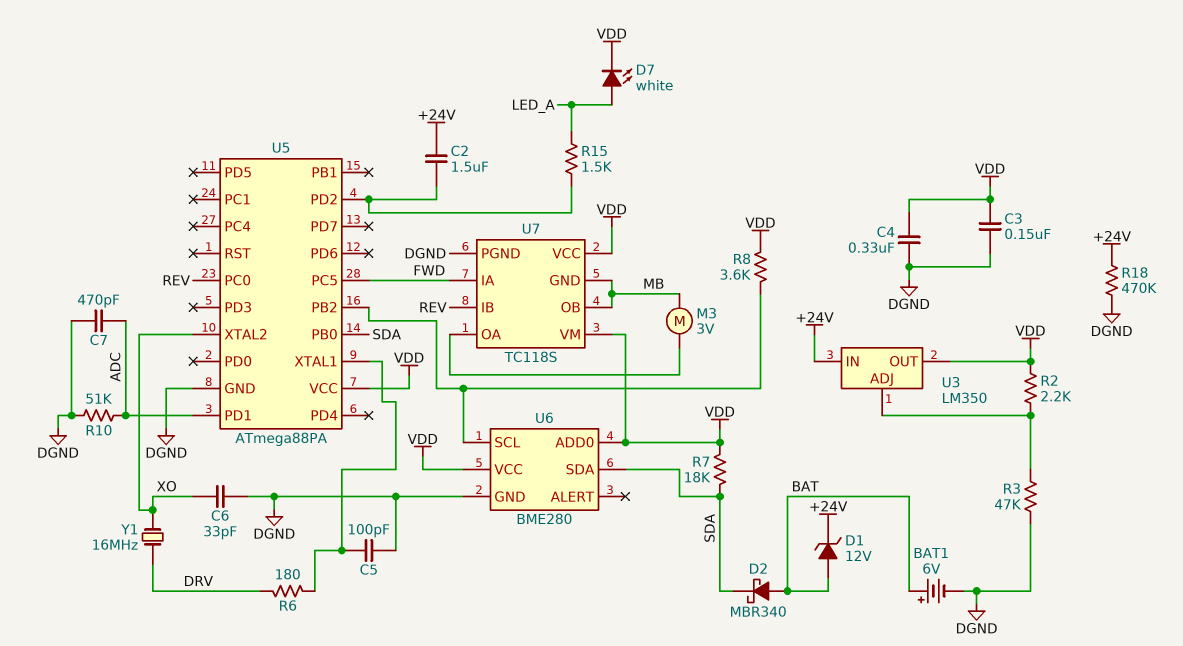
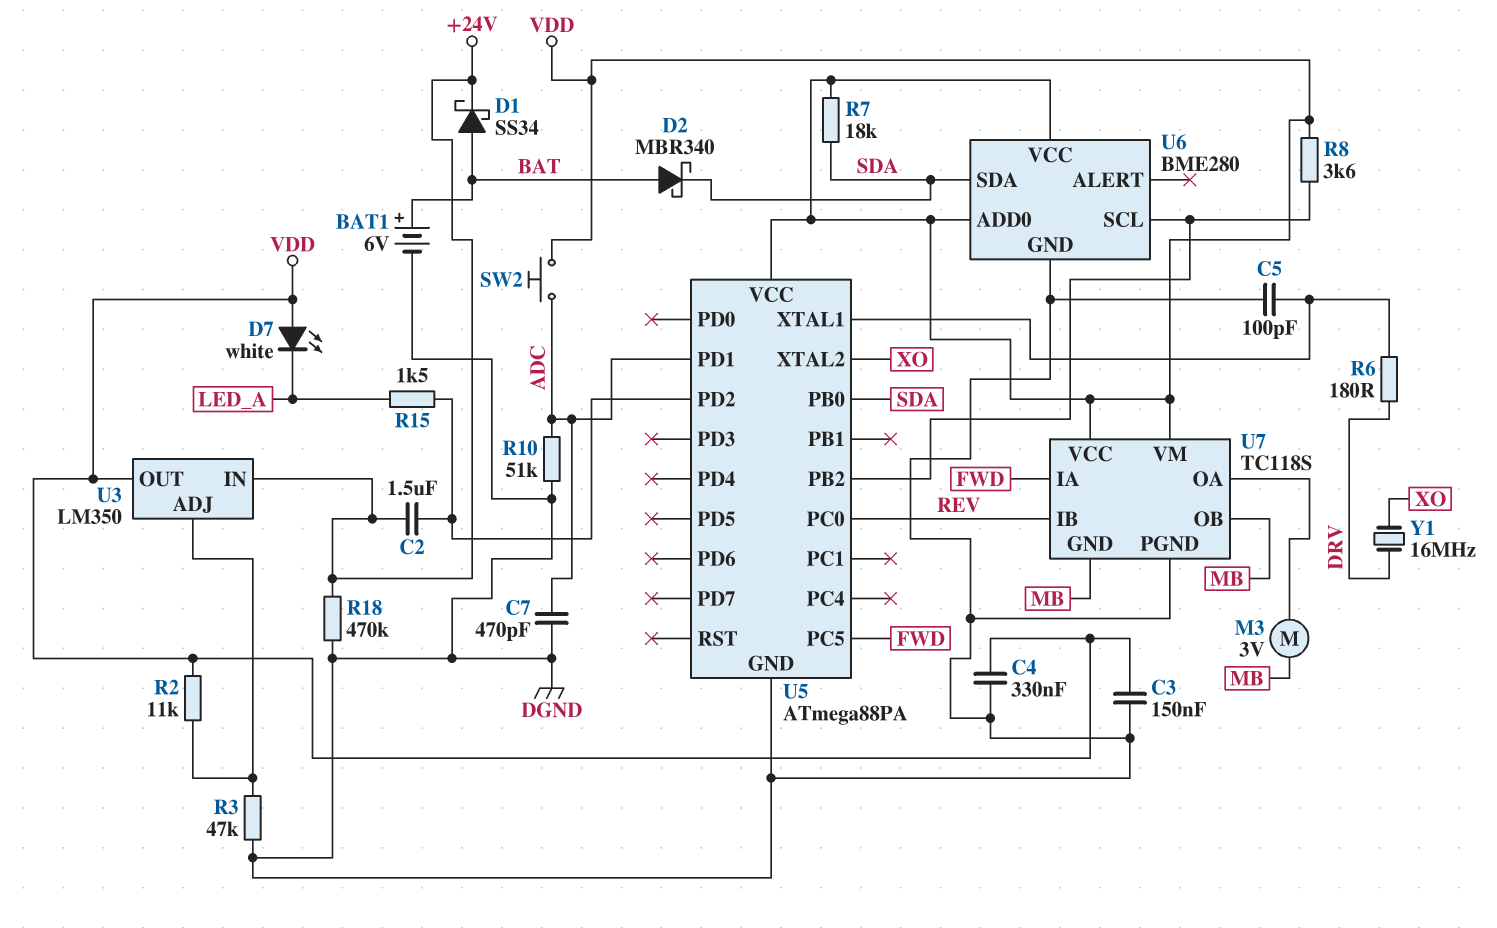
C6: 33pF (DGND, XO) -> none
D1: zener 12V (A BAT, K +24V) -> schottky SS34 (A BAT, K +24V)
D7: LED white (A LED_A, K VDD) -> LED white (A VDD, K LED_A)
R2: 2.2k (U3/ADJ, VDD) -> 11k (U3/ADJ, VDD)
SW2: none -> button (ADC, VDD)

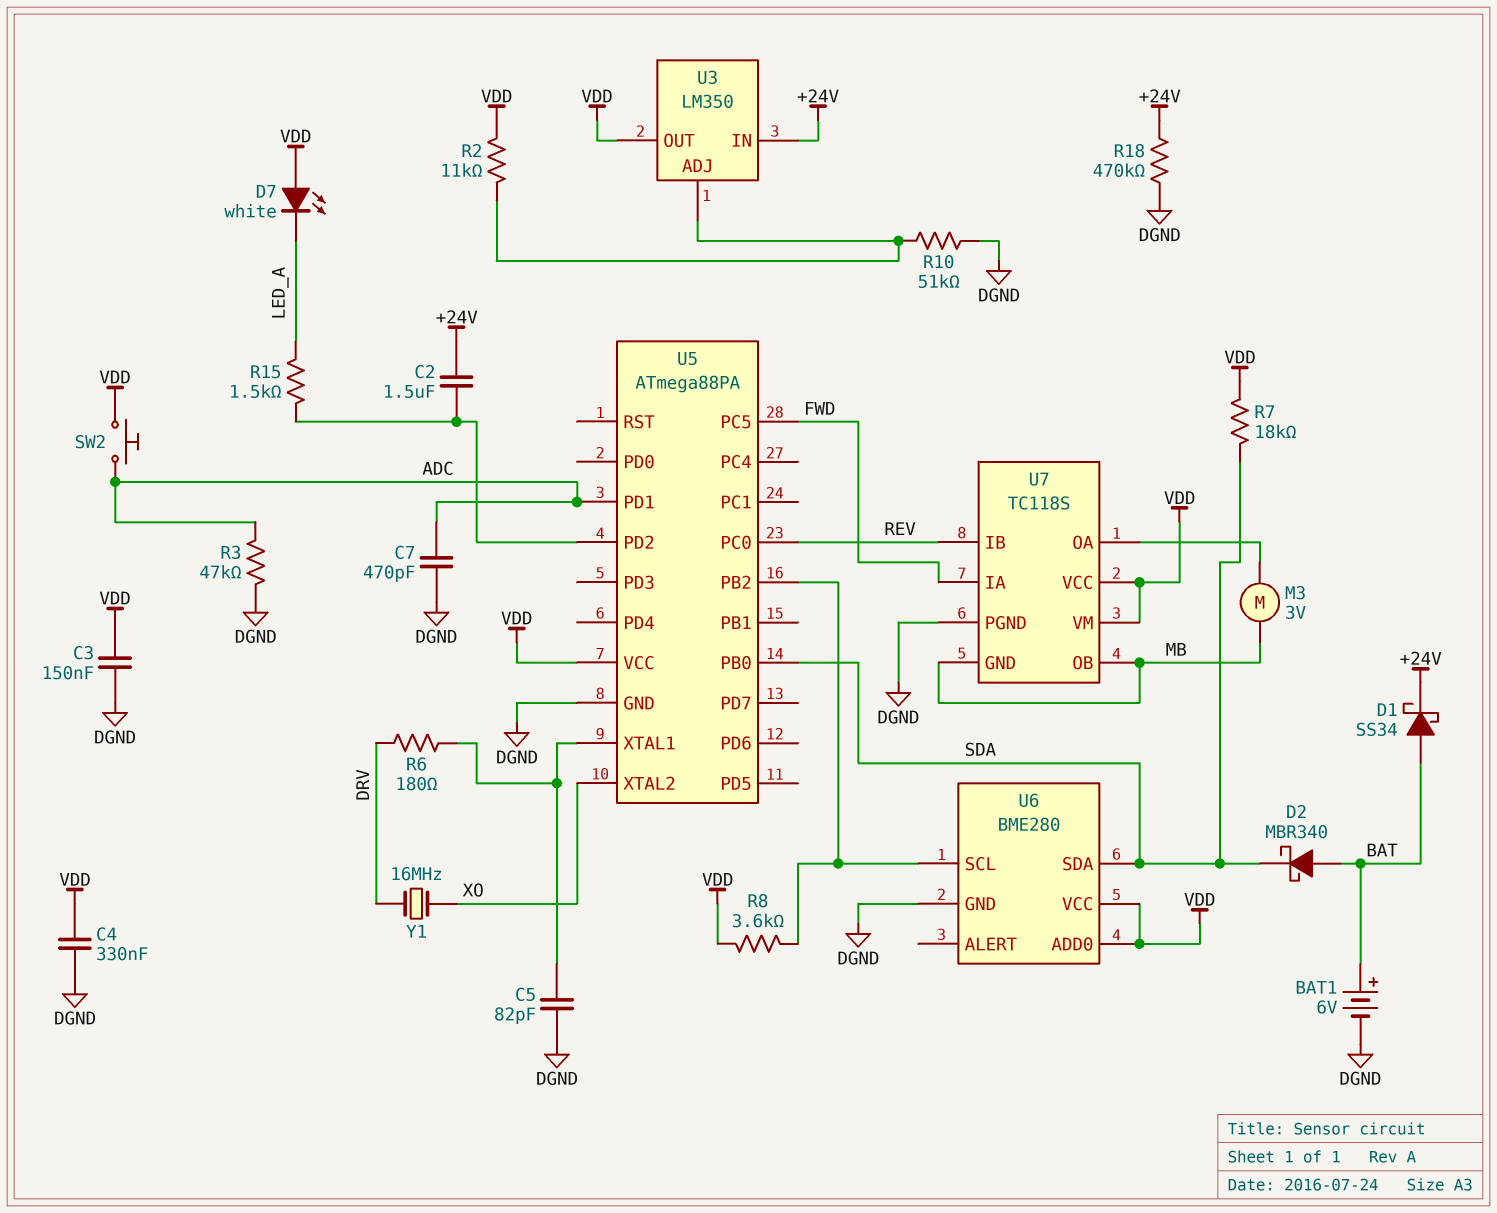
C5: 100pF (DGND, U5/XTAL1) -> 82pF (DGND, U5/XTAL1)
R3: 47k (DGND, U3/ADJ) -> 47k (ADC, DGND)
R10: 51k (ADC, DGND) -> 51k (DGND, U3/ADJ)

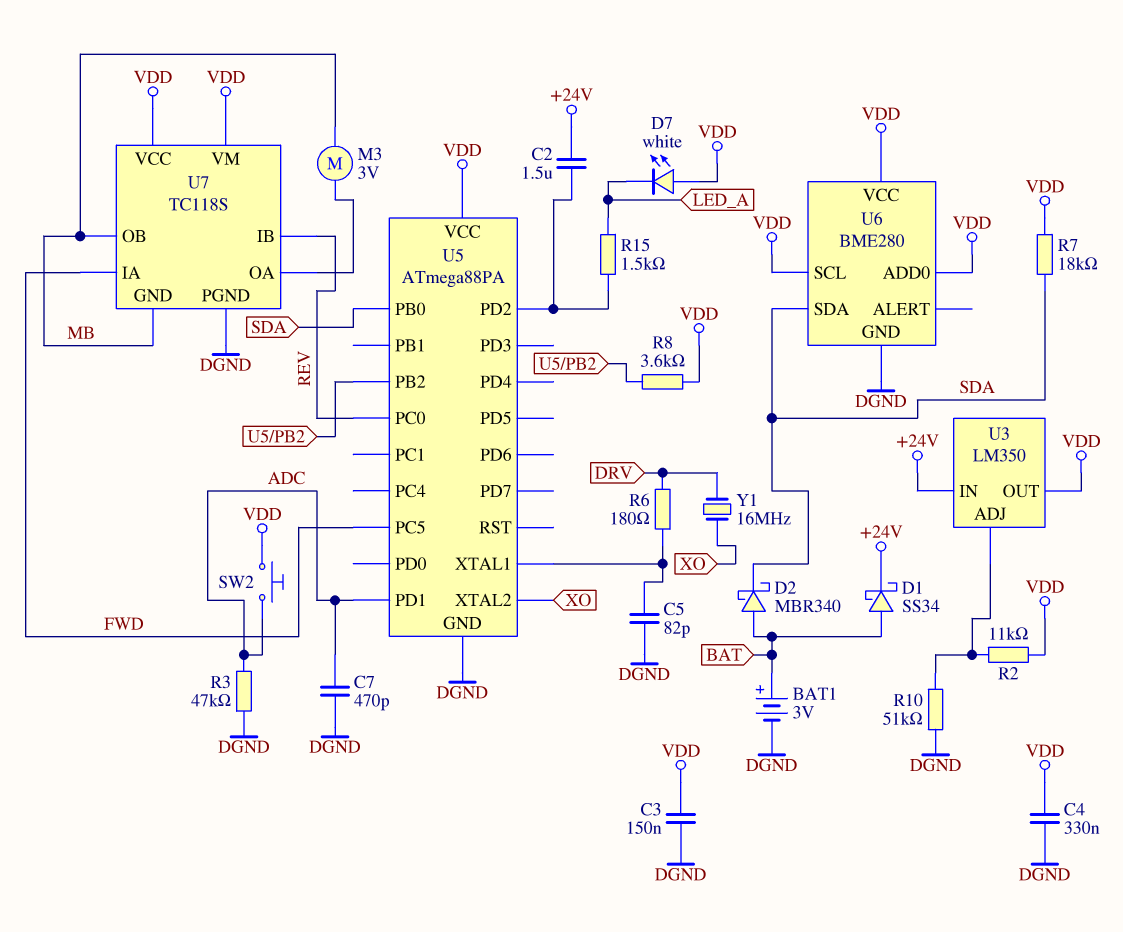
BAT1: 6V (plus BAT, minus DGND) -> 3V (plus BAT, minus DGND)
R18: 470k (+24V, DGND) -> none
U6 pin SCL: U5/PB2 -> VDD

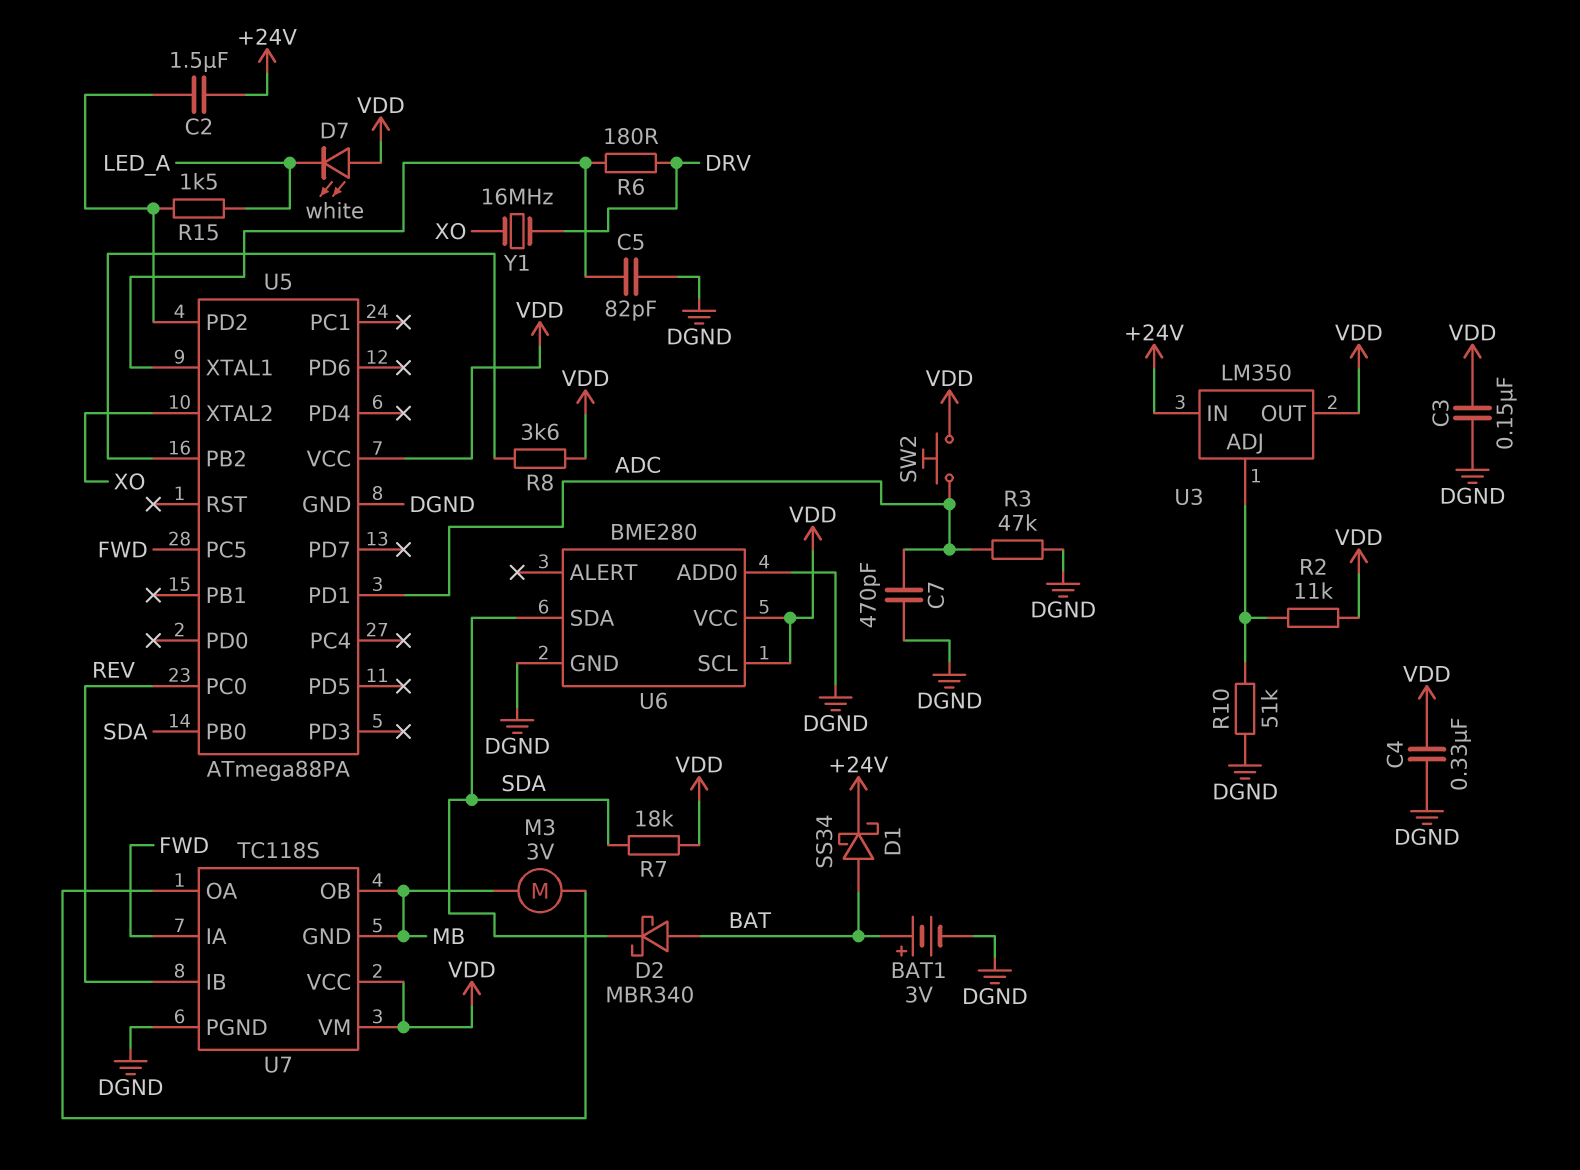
U6 pin ADD0: VDD -> DGND

